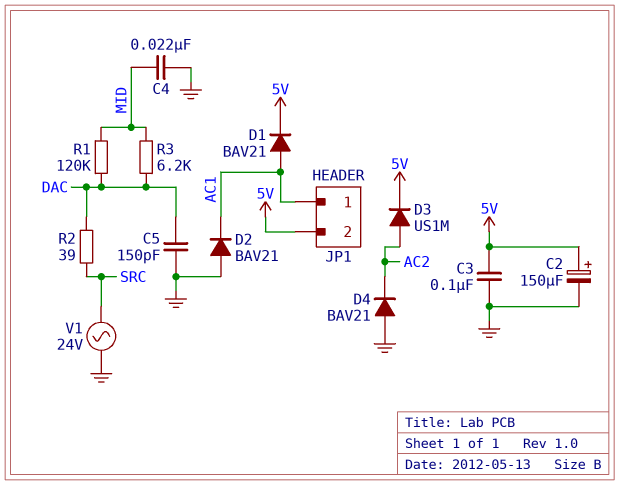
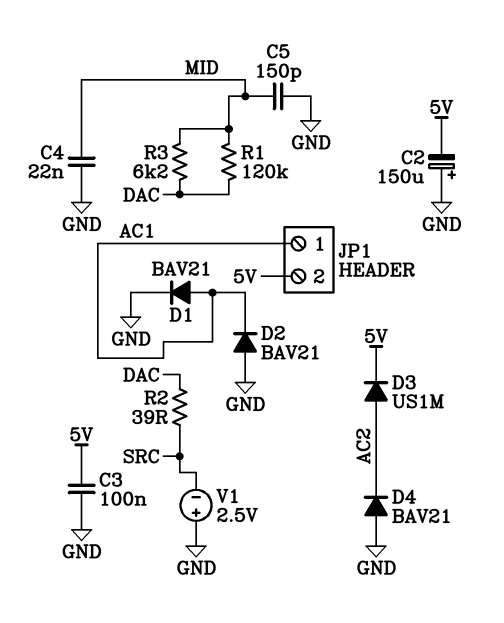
C2: 150uF (plus 5V, minus GND) -> 150uF (plus GND, minus 5V)
C5: 150pF (DAC, GND) -> 150pF (GND, MID)
D1: diode BAV21 (A AC1, K 5V) -> diode BAV21 (A AC1, K GND)
V1: AC 24V (GND, SRC) -> 2.5V (plus GND, minus SRC)

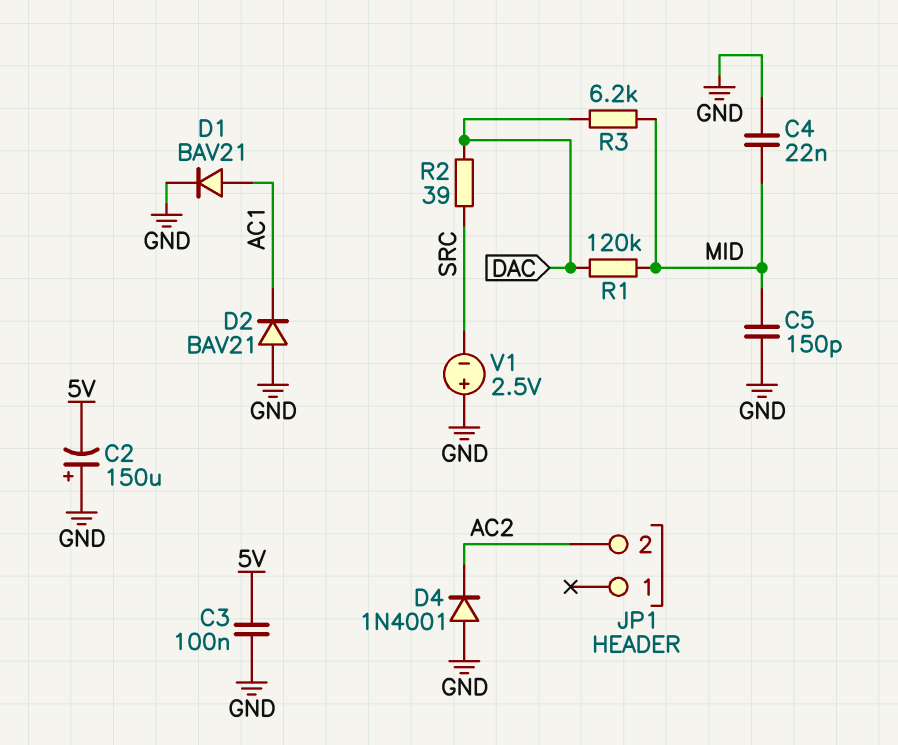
D3: diode US1M (A AC2, K 5V) -> none
D4: diode BAV21 (A GND, K AC2) -> diode 1N4001 (A GND, K AC2)
JP1 pin 1: AC1 -> none
JP1 pin 2: 5V -> AC2

